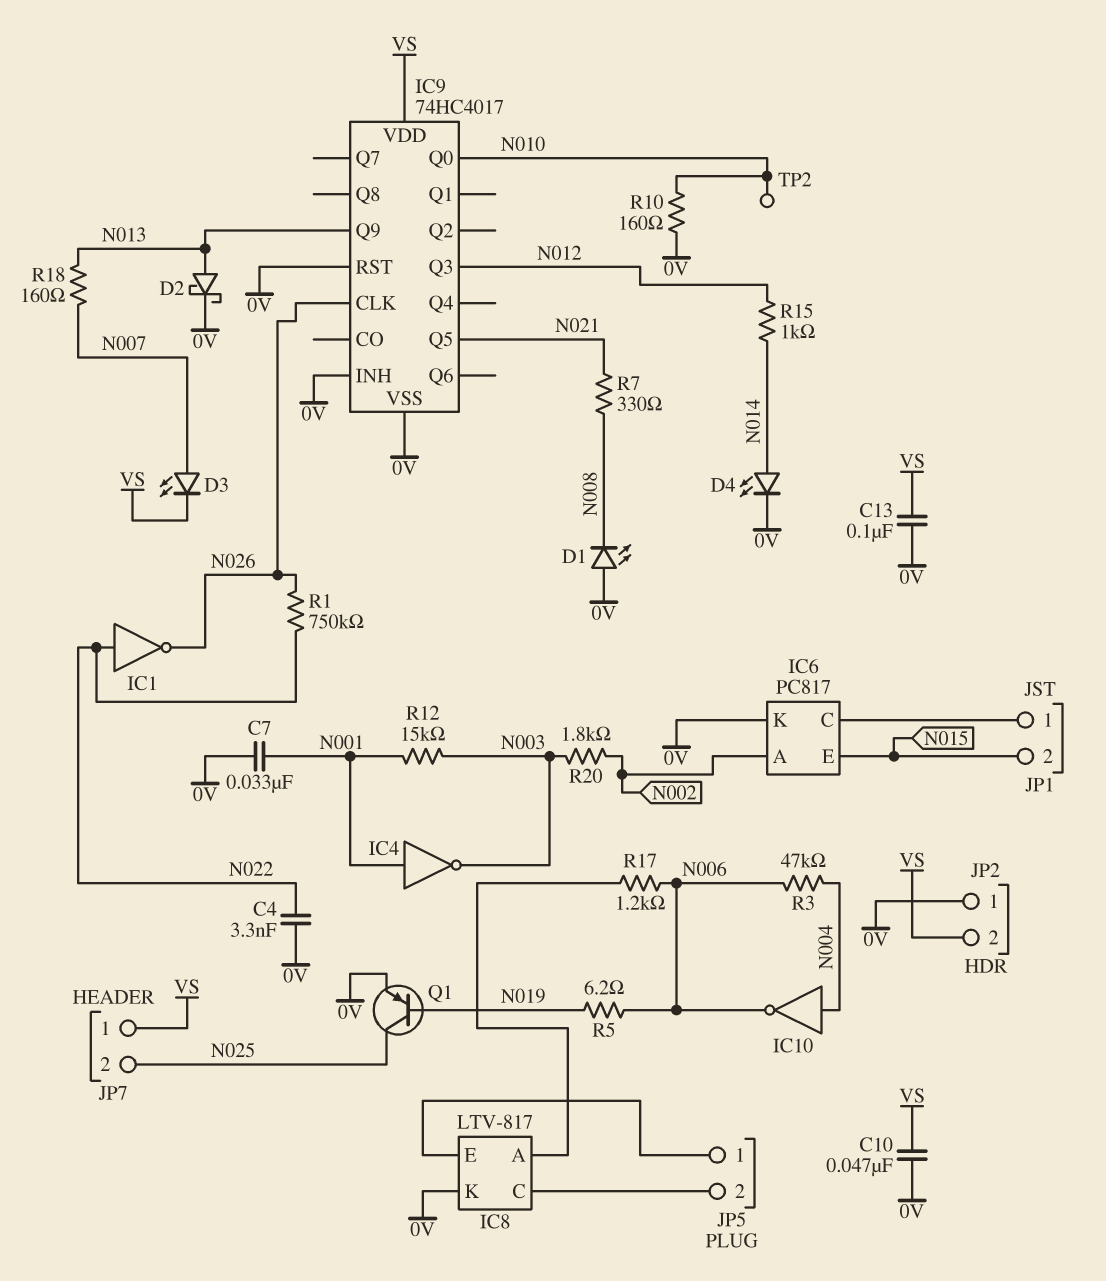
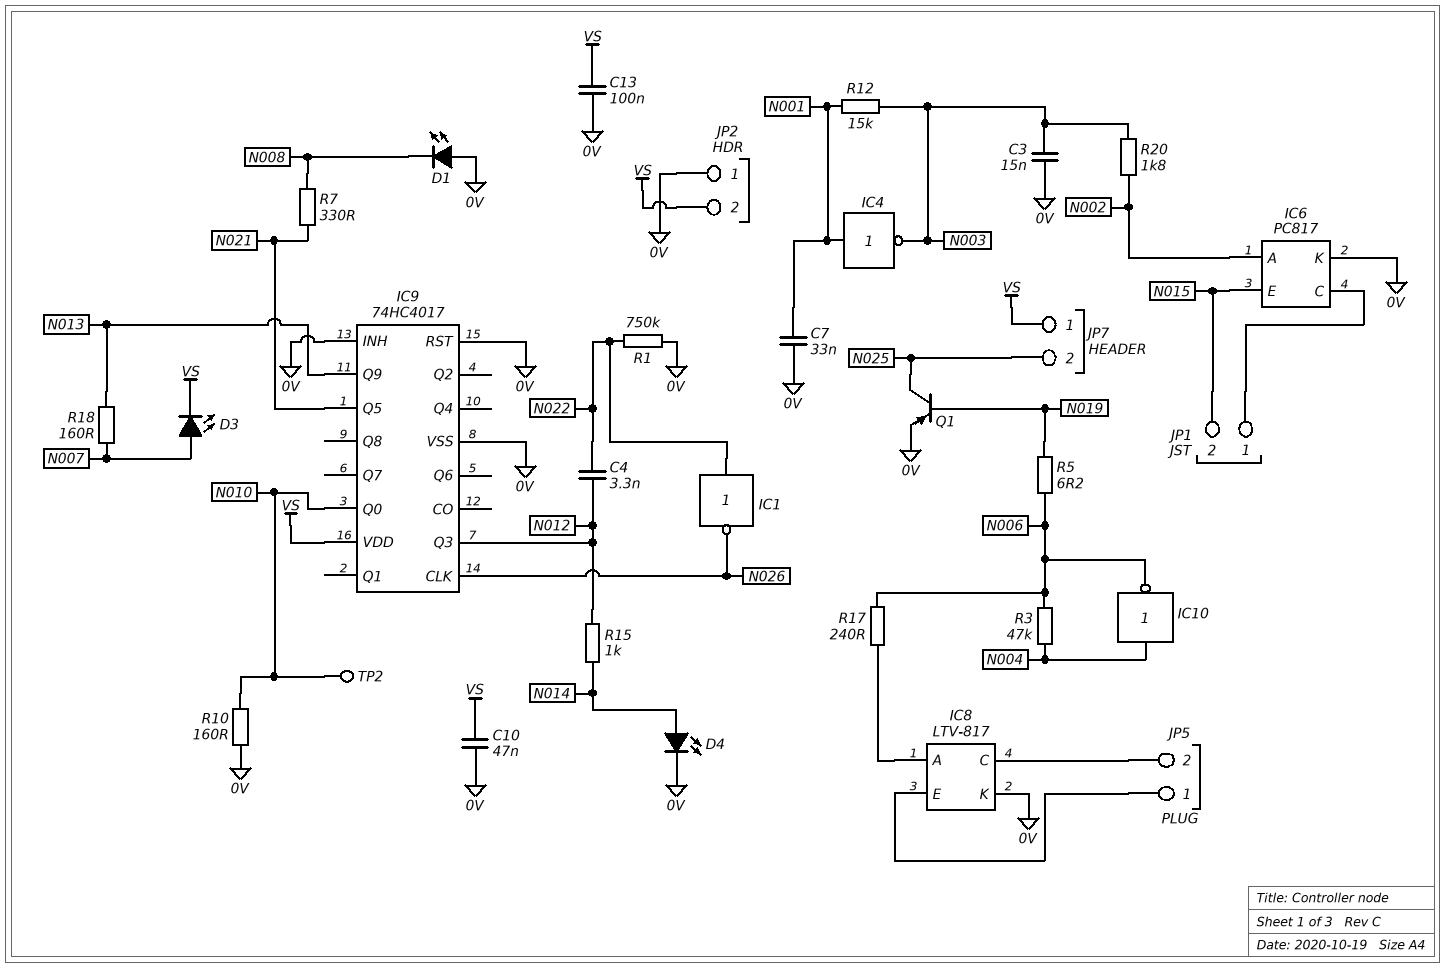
C3: none -> 15nF (0V, N003)
C4: 3.3nF (0V, N022) -> 3.3nF (N012, N022)
D2: schottky (A N013, K 0V) -> none
R1: 750k (N022, N026) -> 750k (0V, N022)
R17: 1.2k (IC8/A, N006) -> 240 (IC8/A, N006)

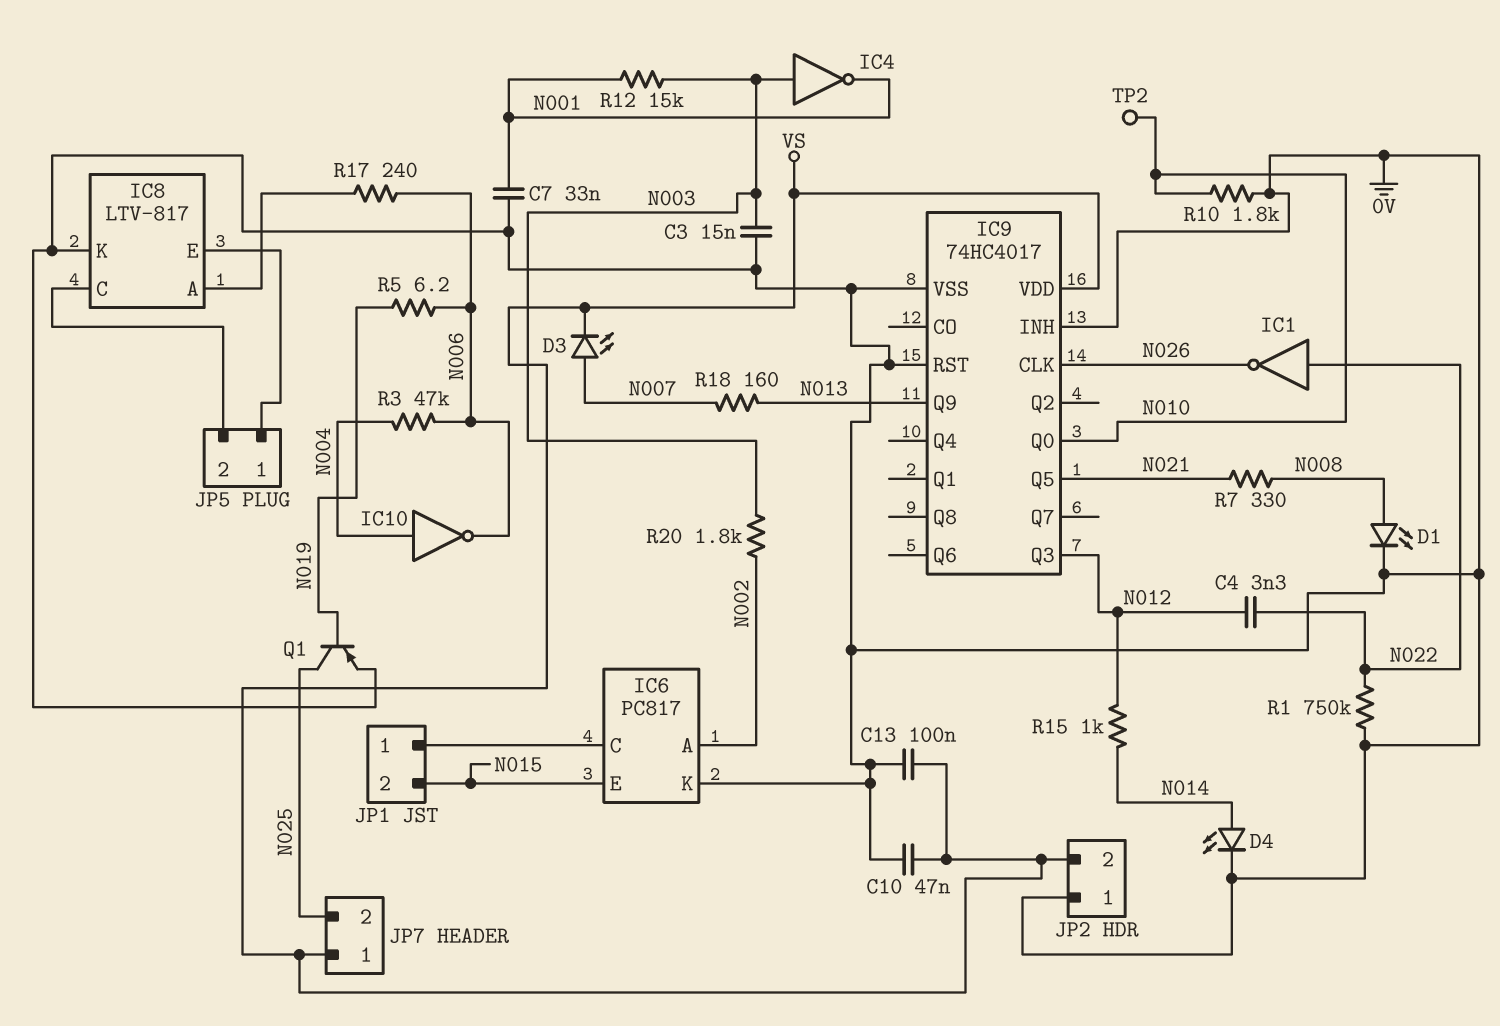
D1: LED (A 0V, K N008) -> LED (A N008, K 0V)
IC4: NOT (in N001, out N003) -> NOT (in N003, out N001)
R10: 160 (0V, N010) -> 1.8k (0V, N010)

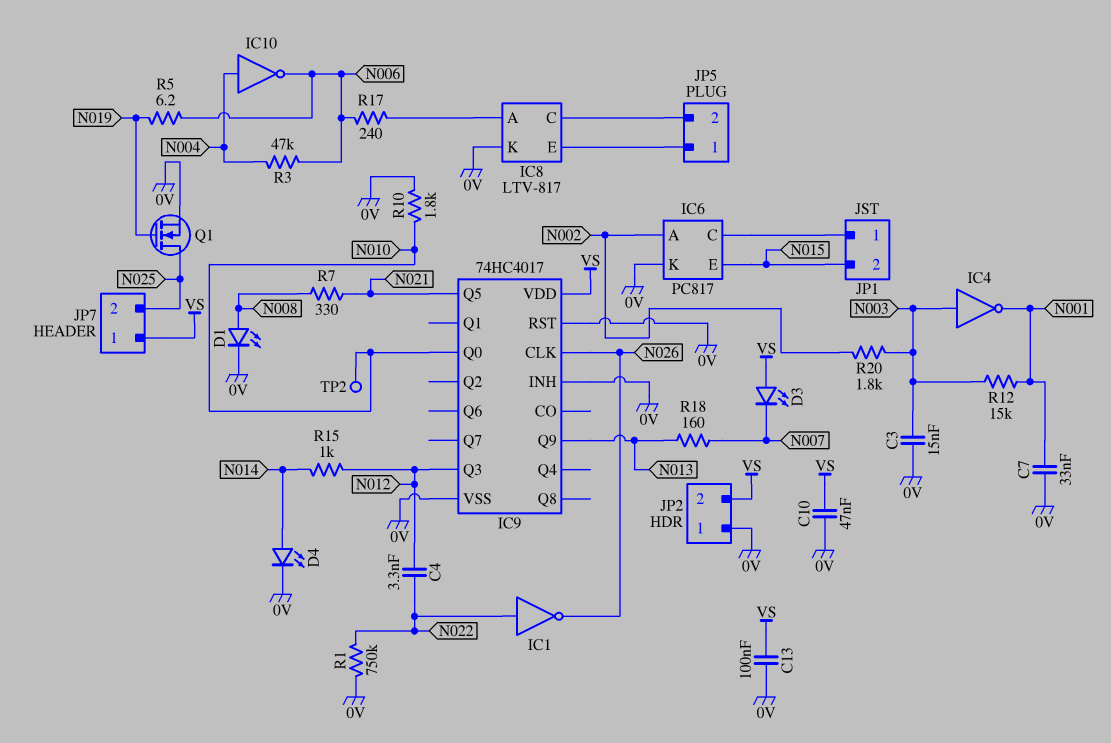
D3: LED (A N007, K VS) -> LED (A VS, K N007)
Q1: PNP (B N019, C N025, E 0V) -> NMOS (G N019, D N025, S 0V)

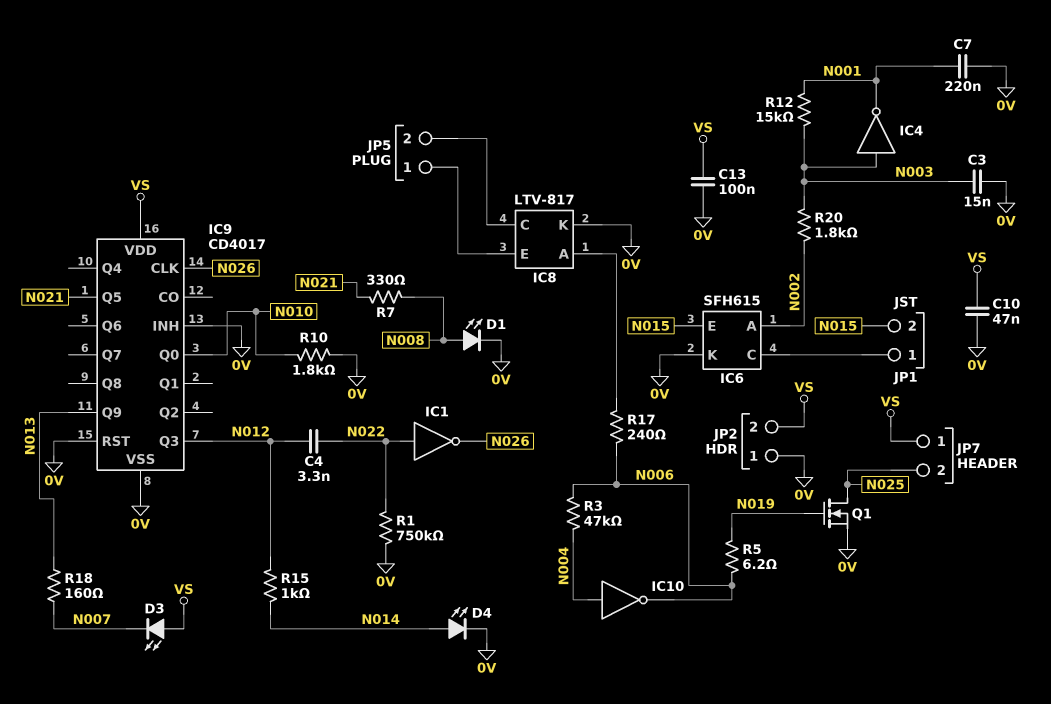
C7: 33nF (0V, N001) -> 220nF (0V, N001)
IC6: PC817 -> SFH615
IC9: 74HC4017 -> CD4017
TP2: test point (N010) -> none

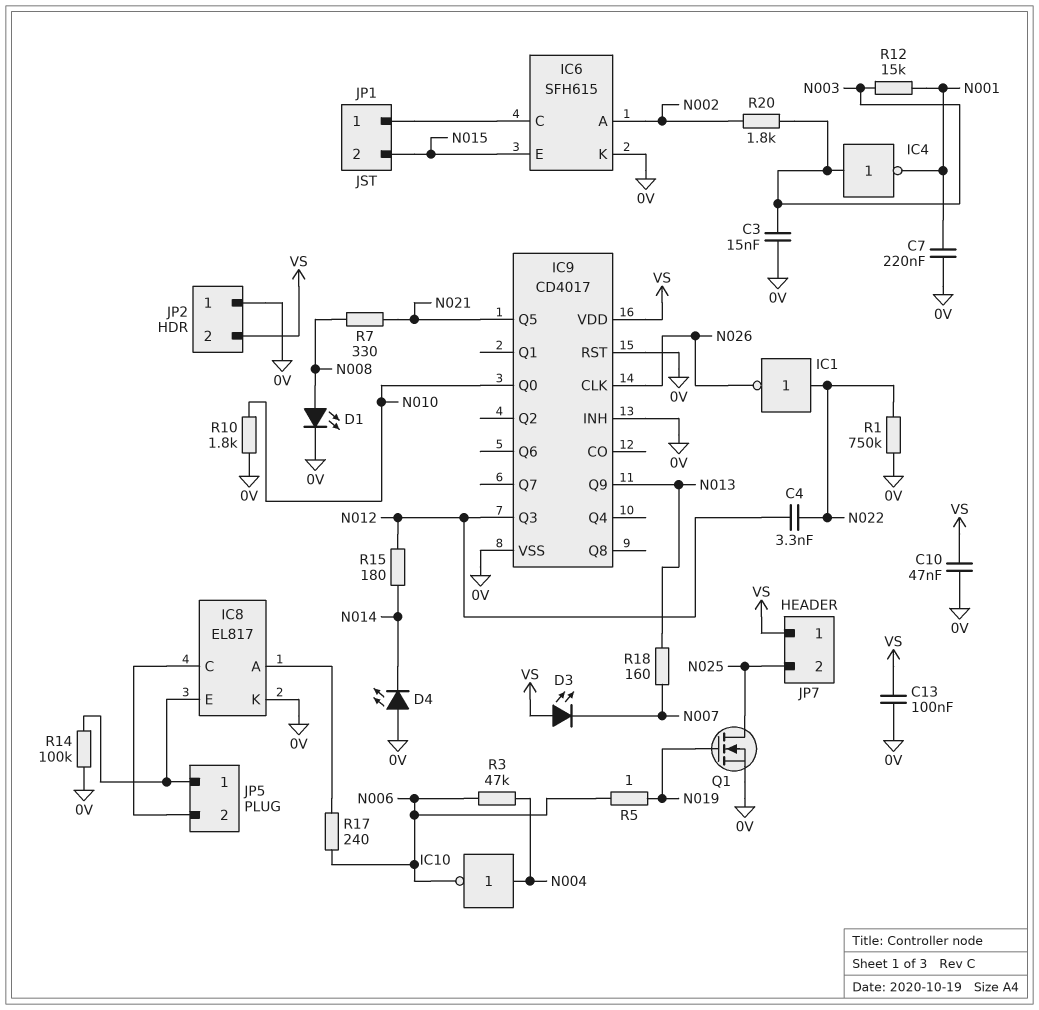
D4: LED (A N014, K 0V) -> LED (A 0V, K N014)
IC8: LTV-817 -> EL817
R5: 6.2 (N006, N019) -> 1 (N006, N019)
R14: none -> 100k (0V, IC8/E)
R15: 1k (N012, N014) -> 180 (N012, N014)

